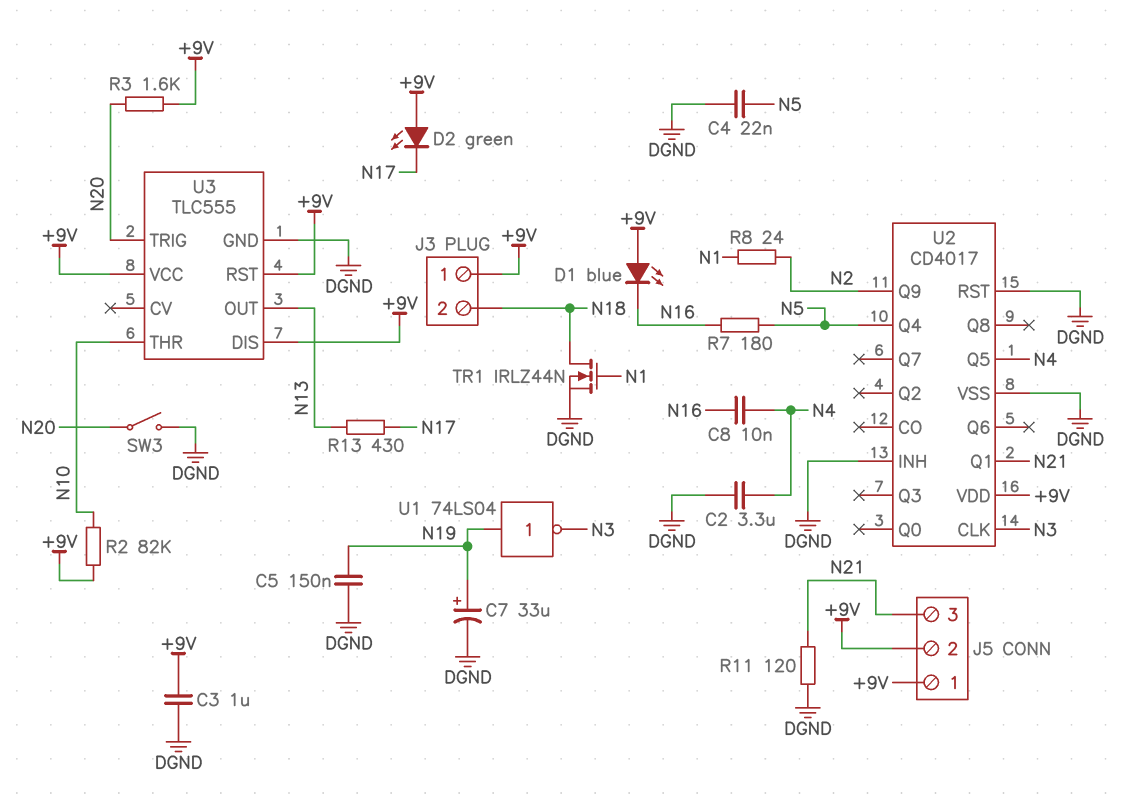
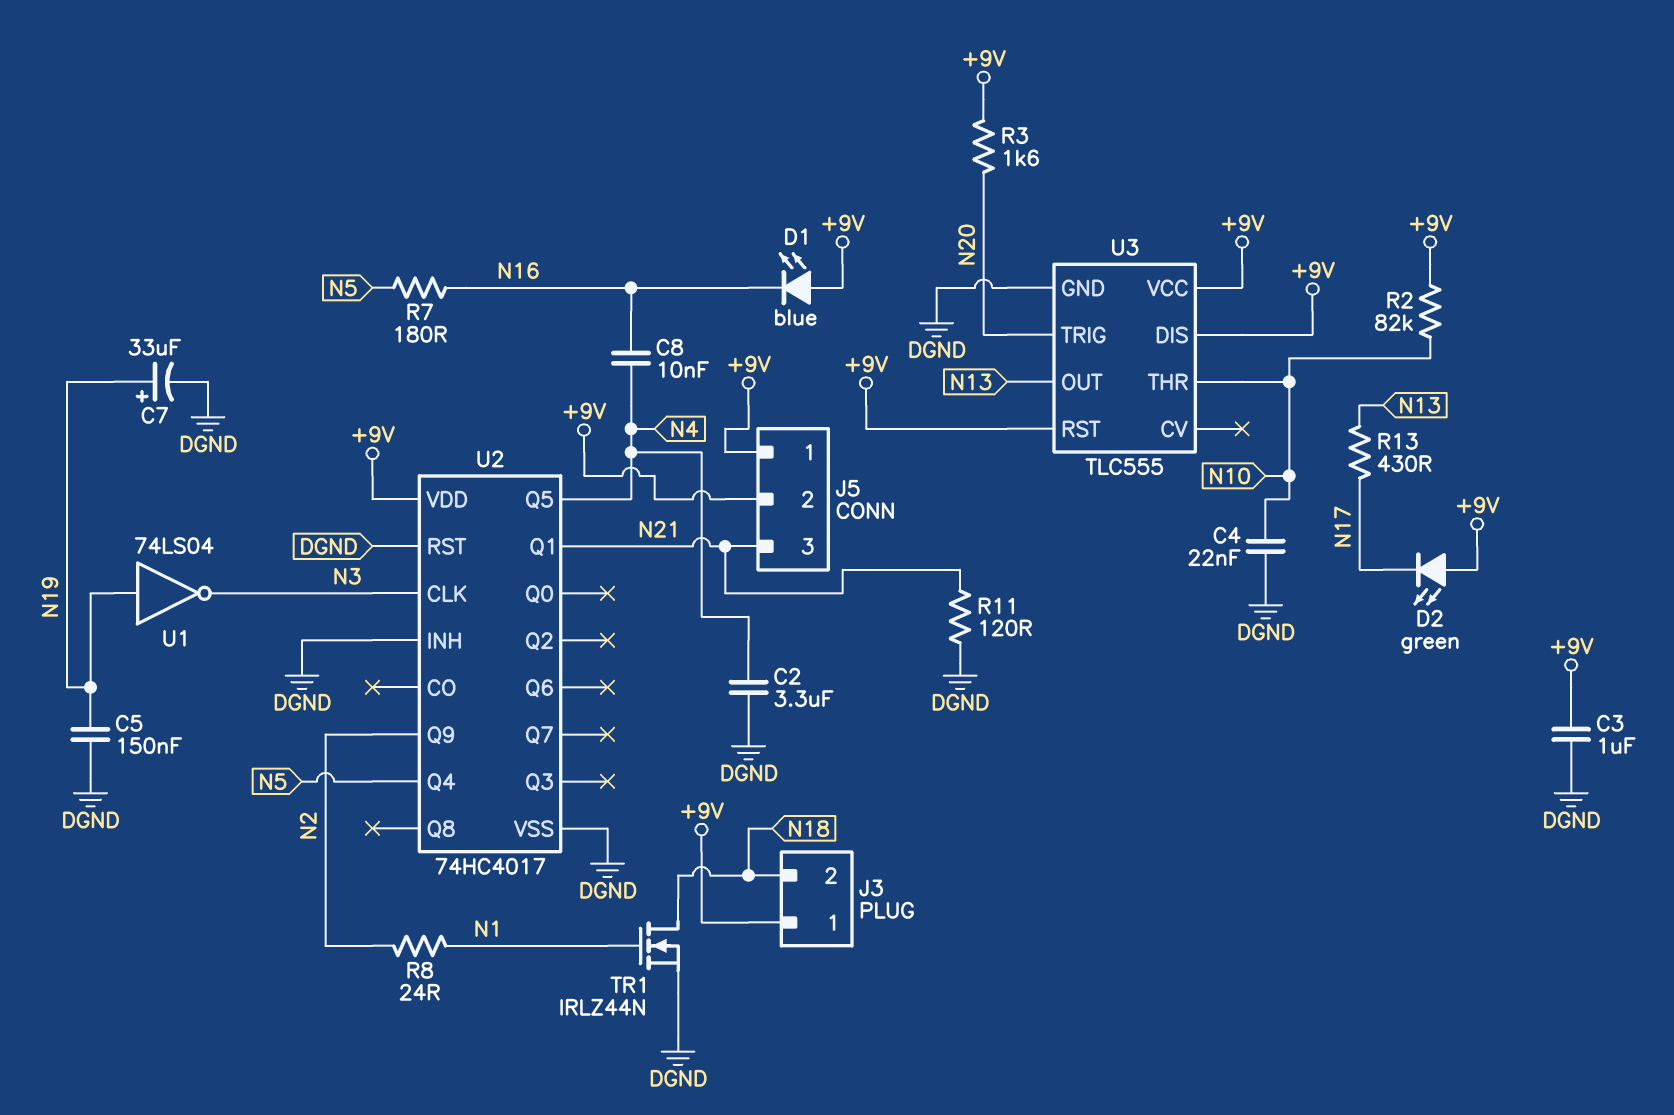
C4: 22nF (DGND, N5) -> 22nF (DGND, N10)
SW3: switch (DGND, N20) -> none
U2: CD4017 -> 74HC4017

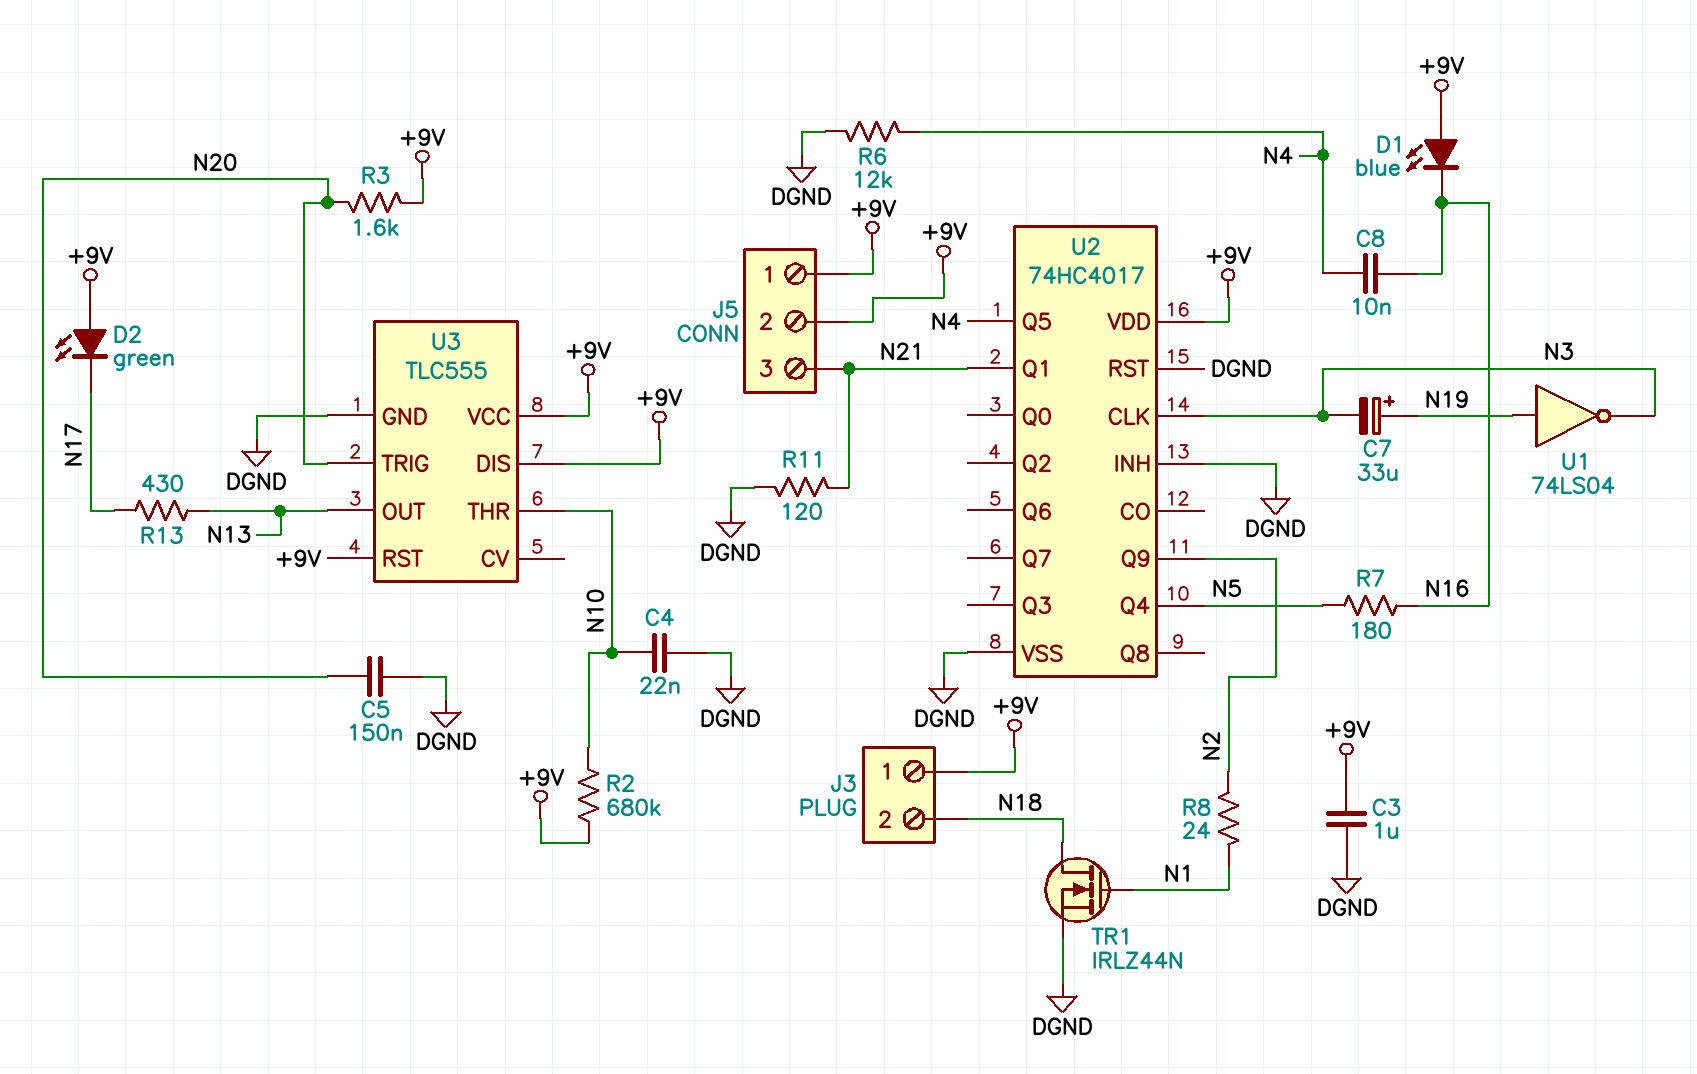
C2: 3.3uF (DGND, N4) -> none
C5: 150nF (DGND, N19) -> 150nF (DGND, N20)
C7: 33uF (plus N19, minus DGND) -> 33uF (plus N19, minus N3)
R2: 82k (+9V, N10) -> 680k (+9V, N10)
R6: none -> 12k (DGND, N4)

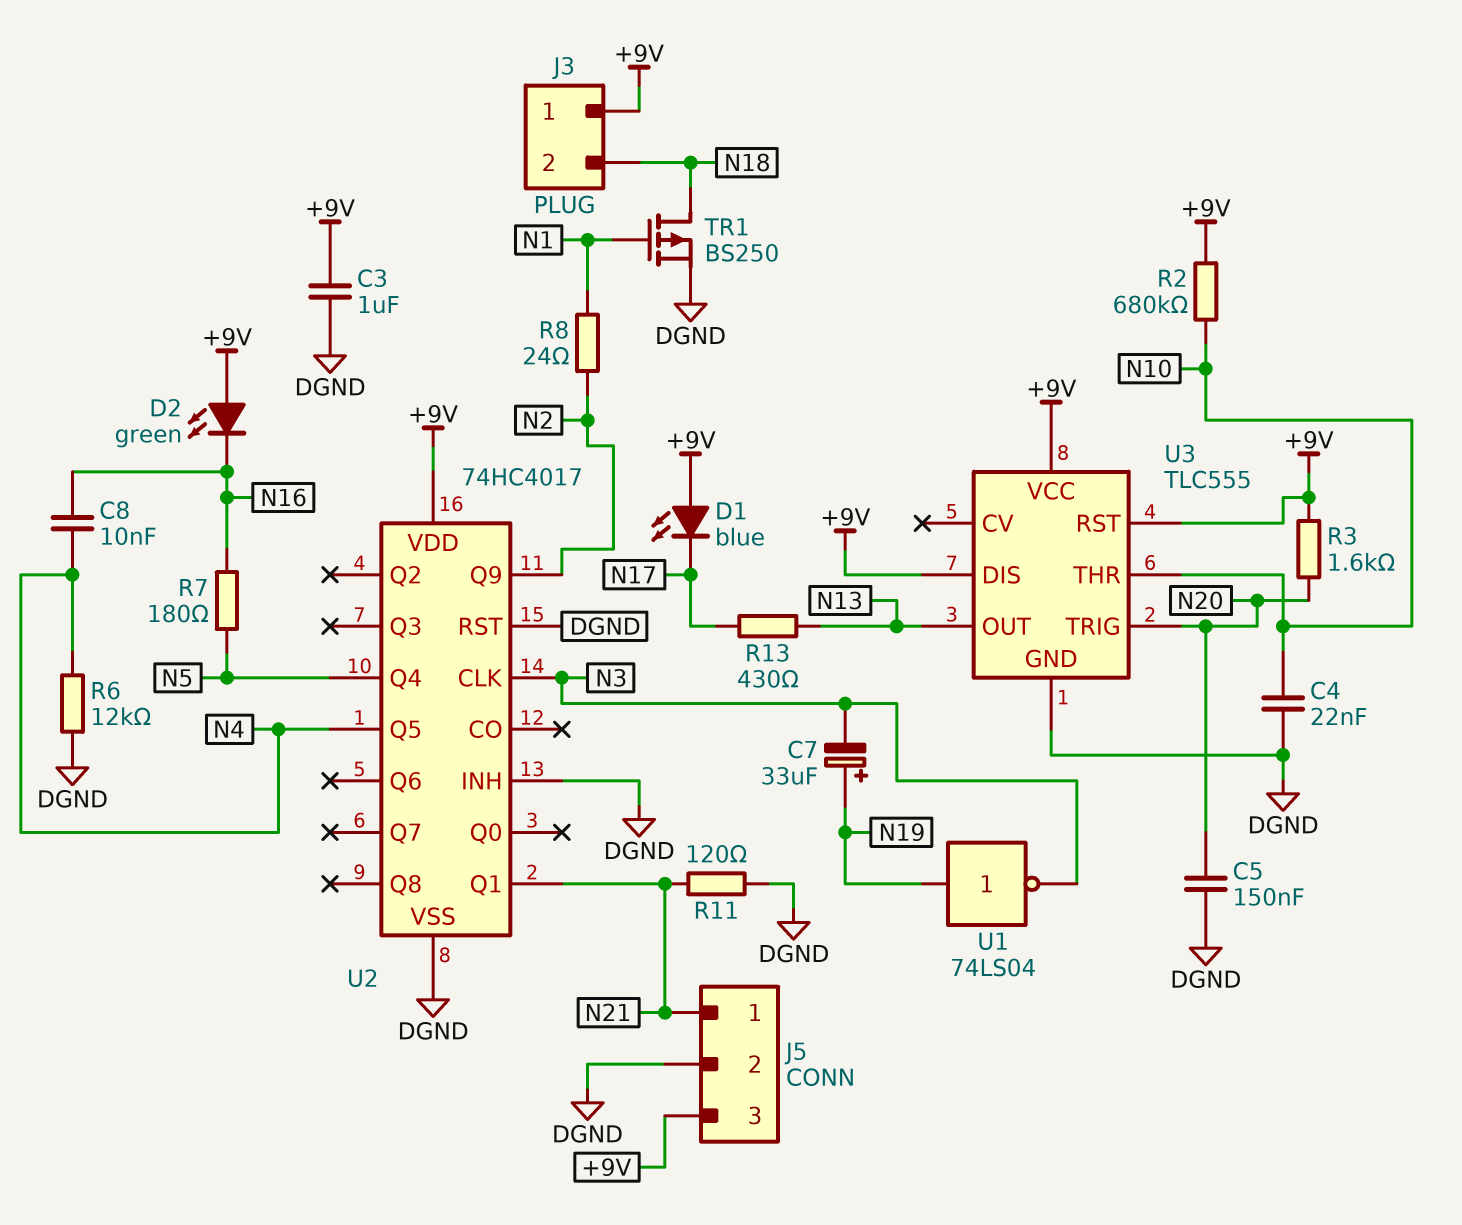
D1: LED blue (A +9V, K N16) -> LED blue (A +9V, K N17)
D2: LED green (A +9V, K N17) -> LED green (A +9V, K N16)
J5 pin 1: +9V -> N21
J5 pin 2: +9V -> DGND
J5 pin 3: N21 -> +9V
TR1: NMOS IRLZ44N (G N1, D N18, S DGND) -> PMOS BS250 (G N1, D N18, S DGND)

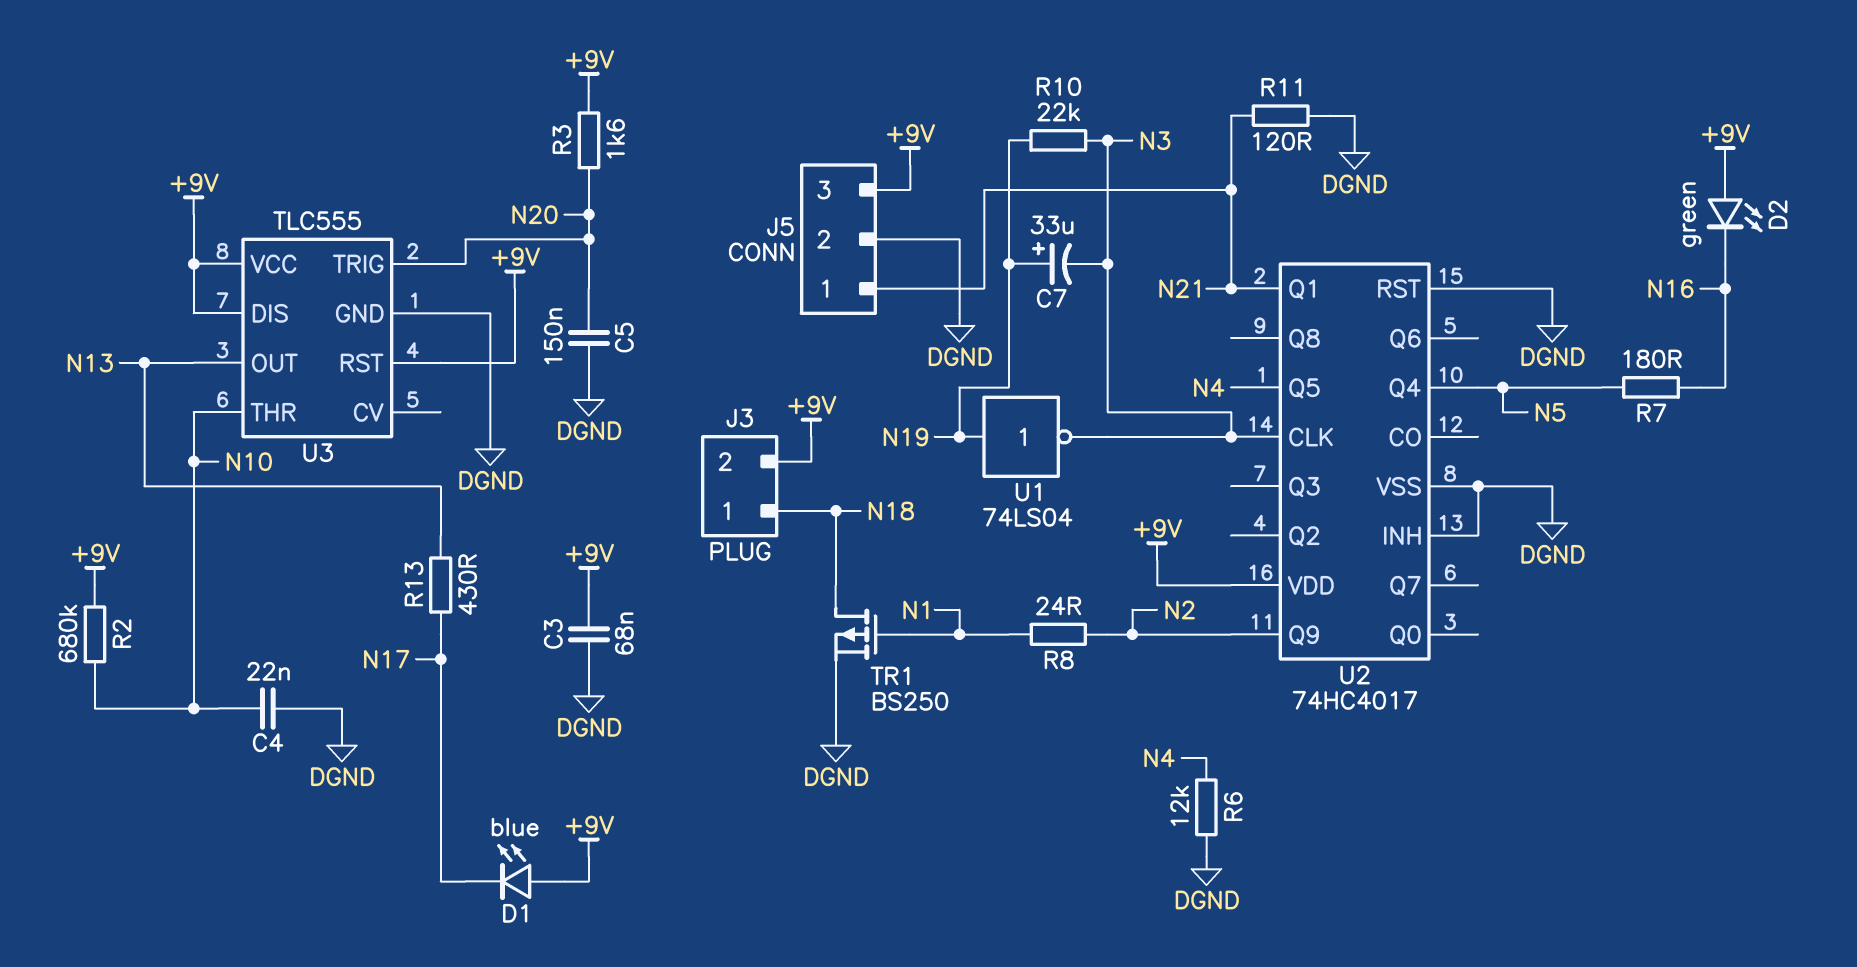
C3: 1uF (+9V, DGND) -> 68nF (+9V, DGND)
C8: 10nF (N4, N16) -> none
J3 pin 1: +9V -> N18
J3 pin 2: N18 -> +9V
R10: none -> 22k (N3, N19)

